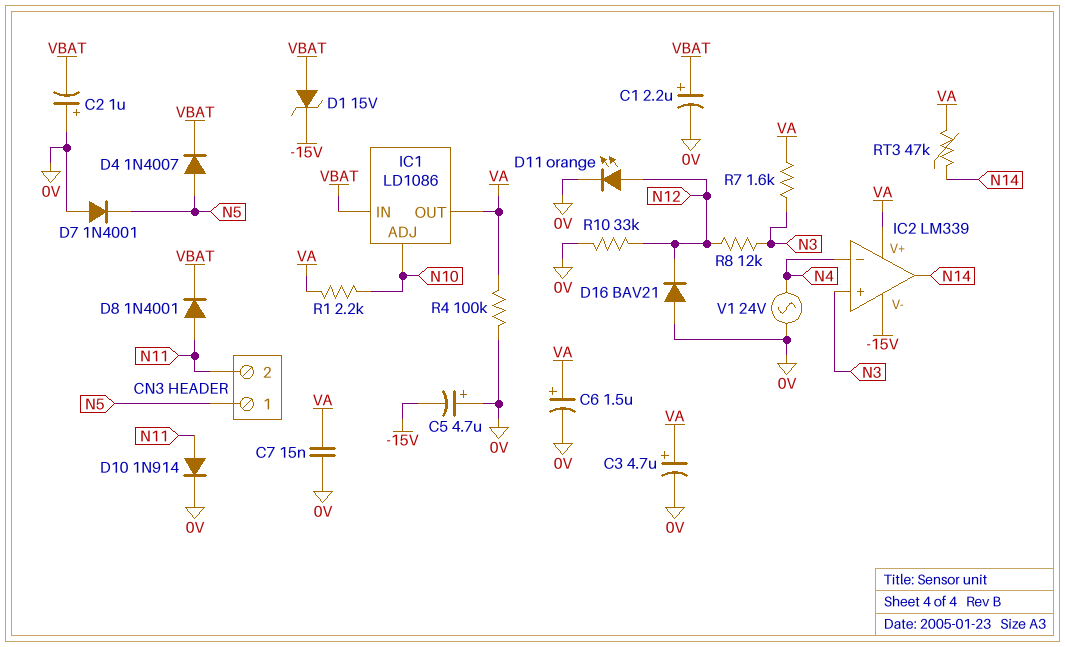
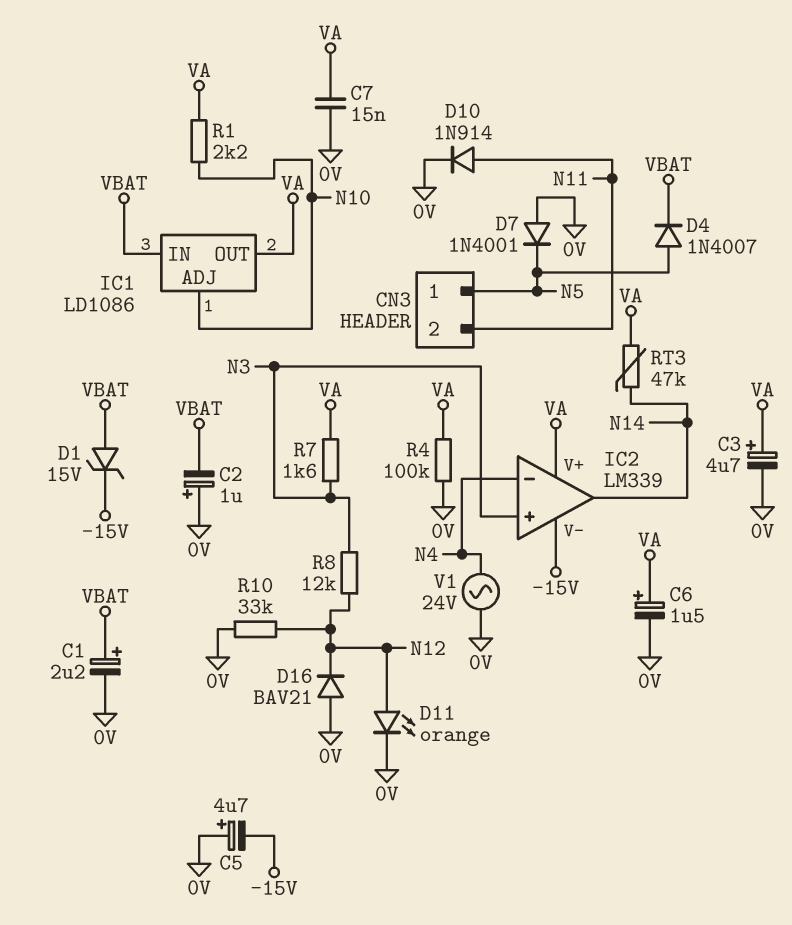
D8: diode 1N4001 (A N11, K VBAT) -> none

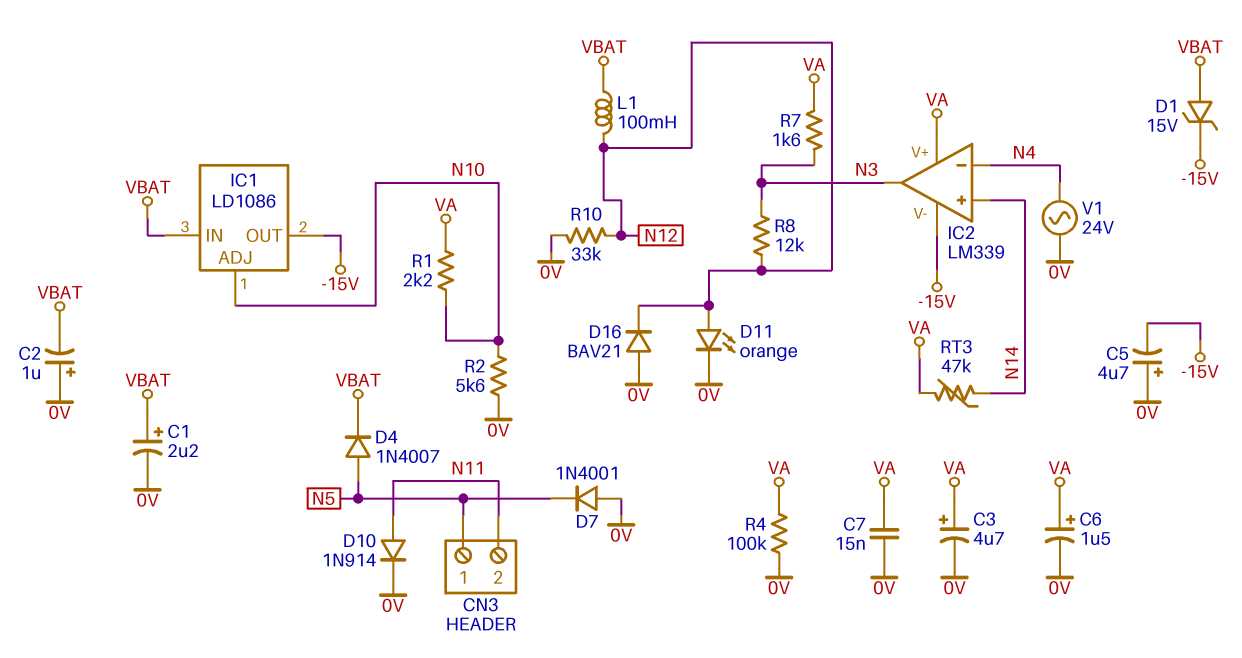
IC1 pin OUT: VA -> -15V
IC2 pin in+: N3 -> N14
IC2 pin out: N14 -> N3
L1: none -> 100mH (N12, VBAT)
R2: none -> 5.6k (0V, N10)

